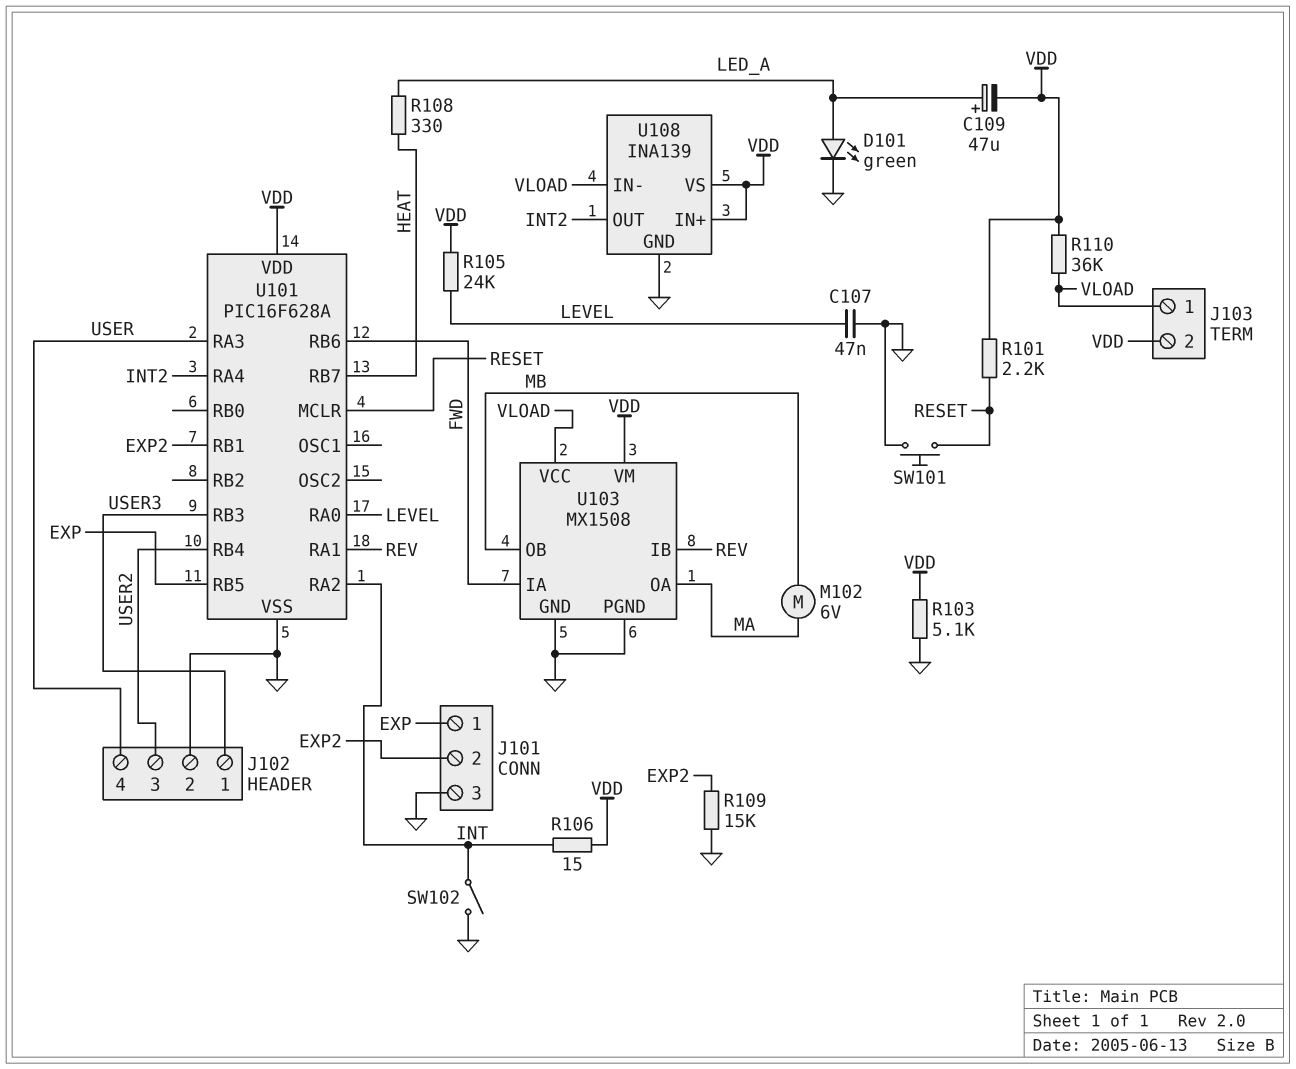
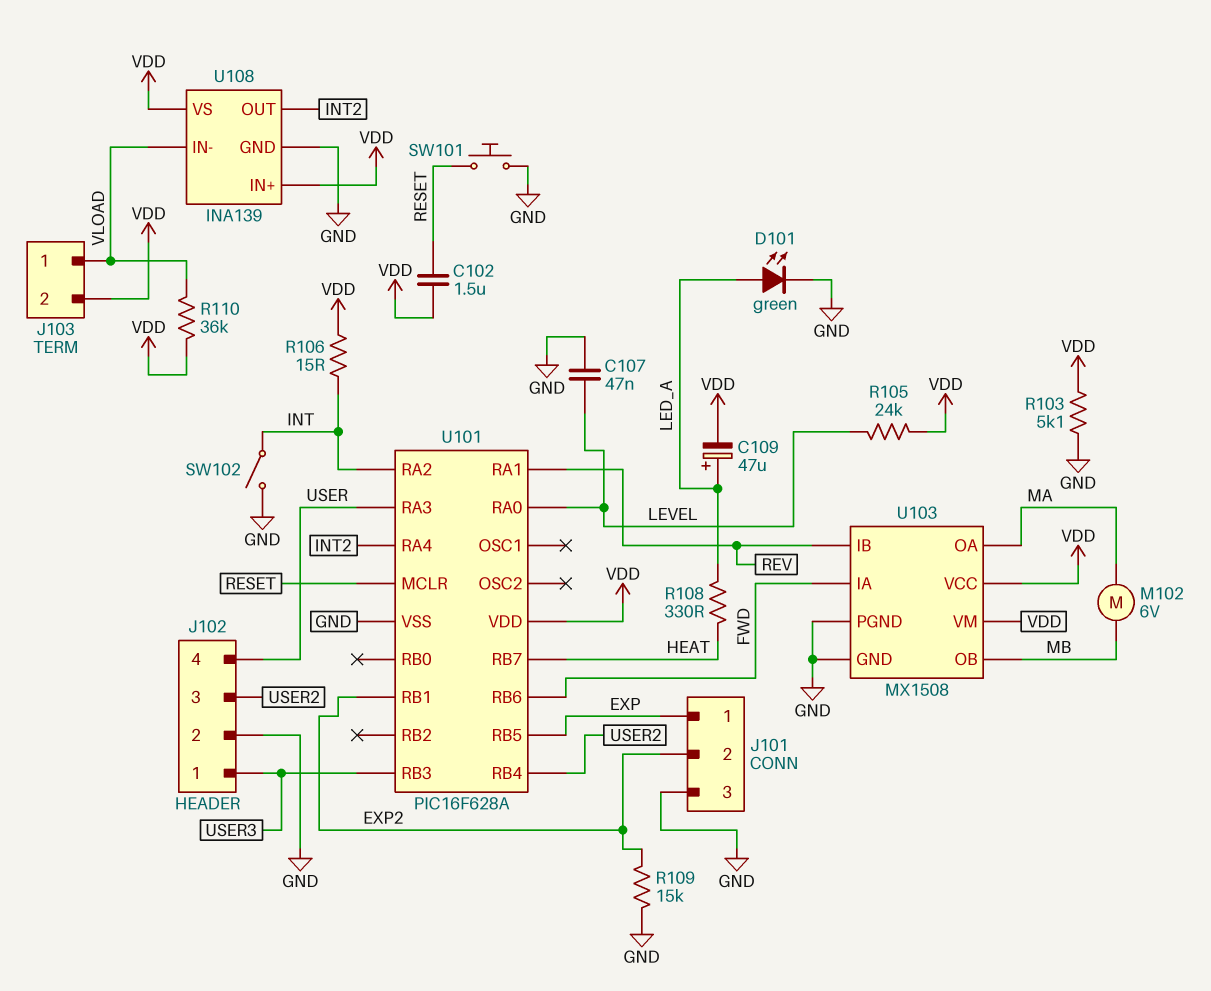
C102: none -> 1.5uF (RESET, VDD)
R101: 2.2k (RESET, VDD) -> none
U103 pin VCC: VLOAD -> VDD

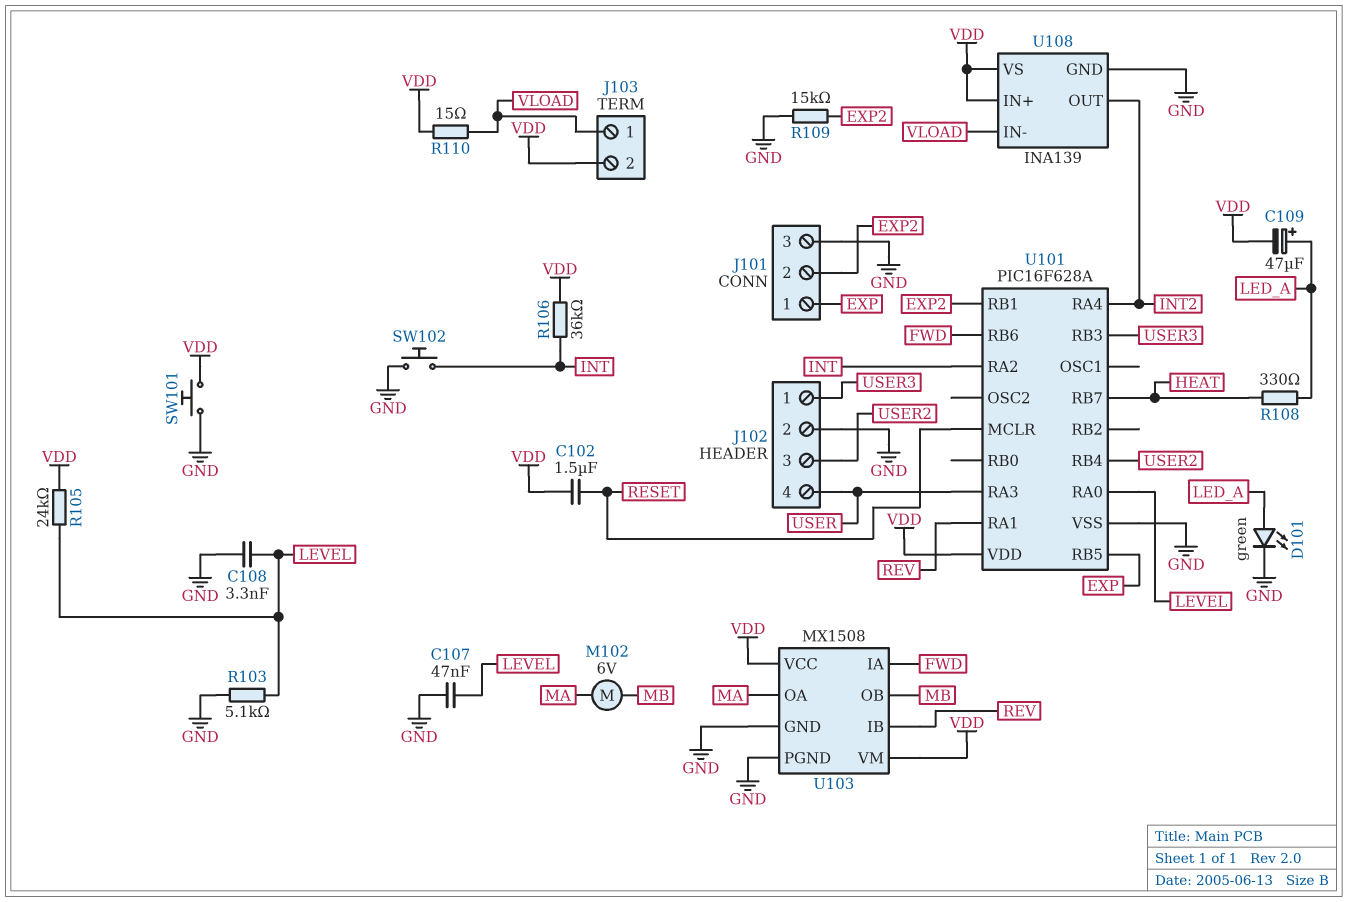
C108: none -> 3.3nF (GND, LEVEL)
R103: 5.1k (GND, VDD) -> 5.1k (GND, LEVEL)
R106: 15 (INT, VDD) -> 36k (INT, VDD)
R110: 36k (VDD, VLOAD) -> 15 (VDD, VLOAD)
SW101: button (GND, RESET) -> button (GND, VDD)
SW102: switch (GND, INT) -> button (GND, INT)

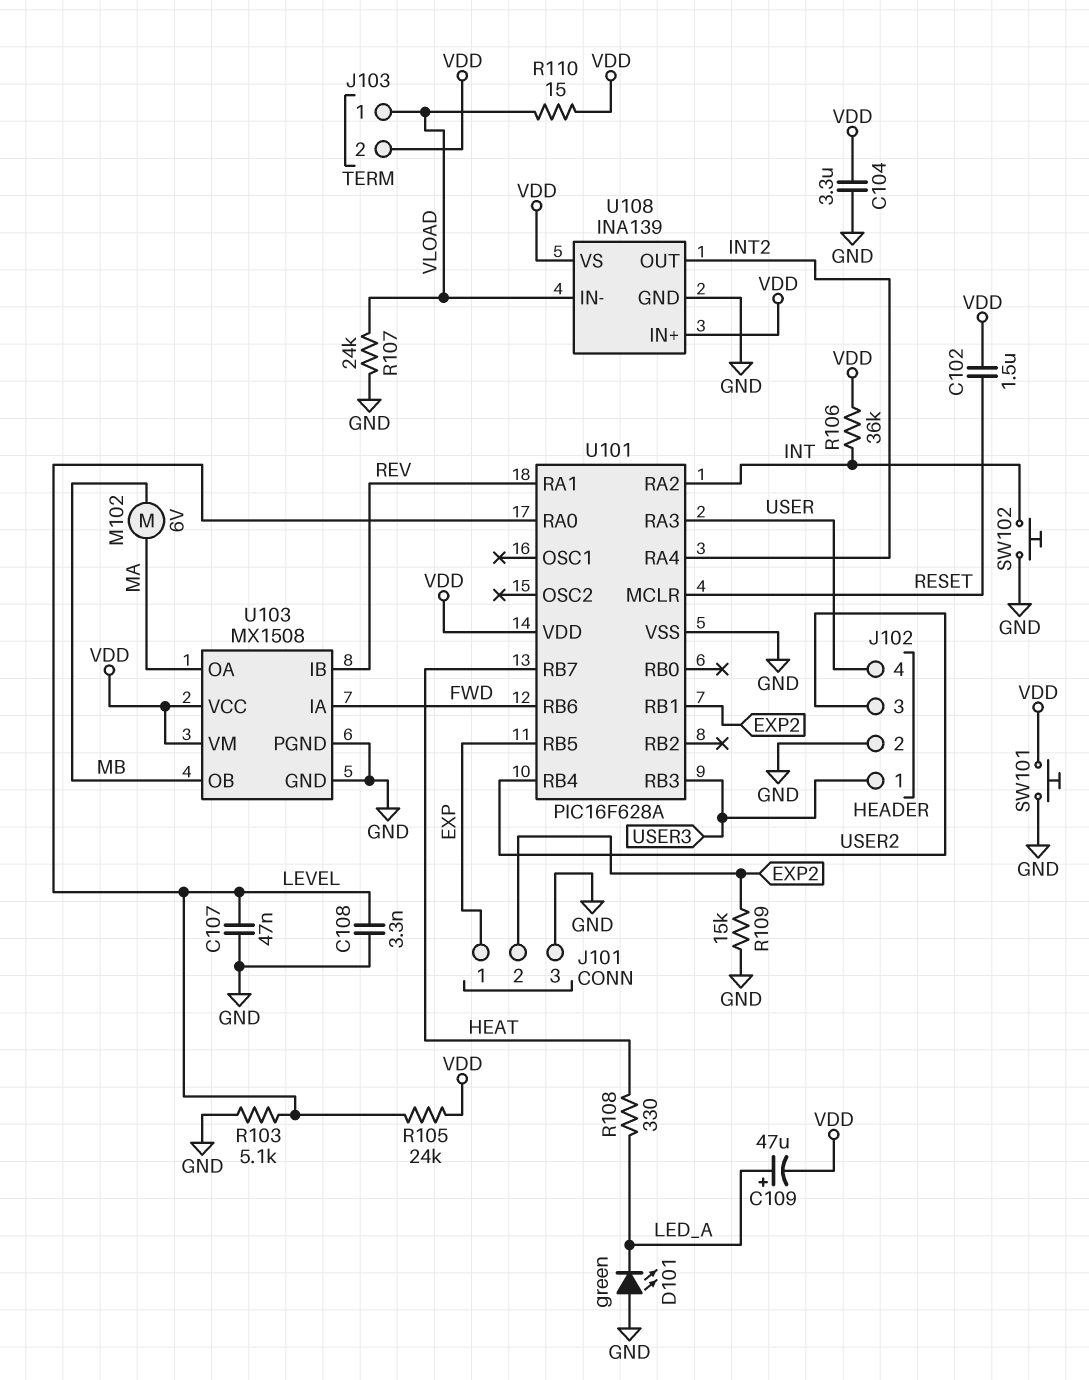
C104: none -> 3.3uF (GND, VDD)
D101: LED green (A LED_A, K GND) -> LED green (A GND, K LED_A)
R107: none -> 24k (GND, VLOAD)

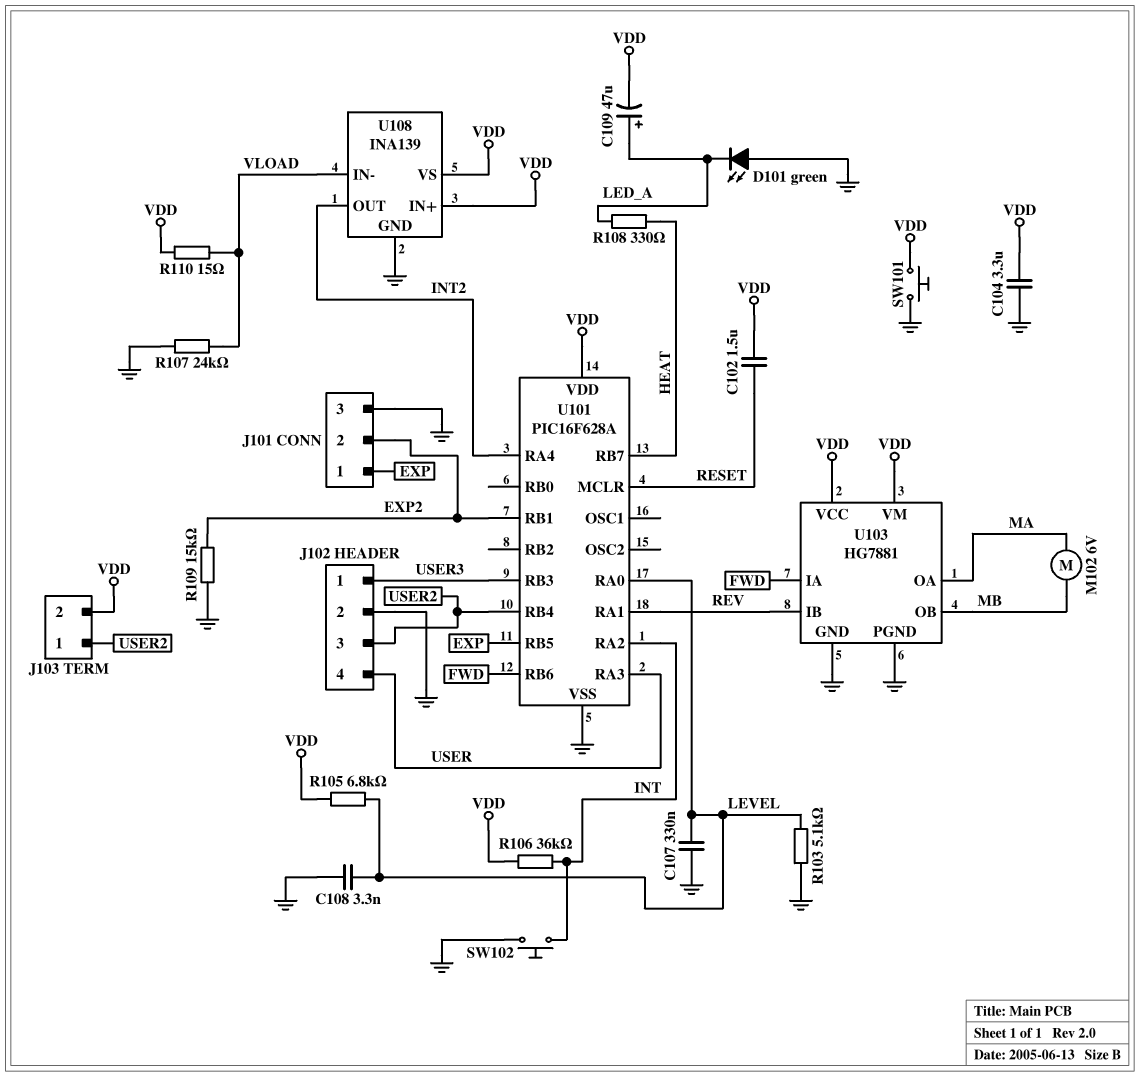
C107: 47nF (GND, LEVEL) -> 330nF (GND, LEVEL)
J103 pin 1: VLOAD -> USER2
R105: 24k (LEVEL, VDD) -> 6.8k (LEVEL, VDD)
U103: MX1508 -> HG7881

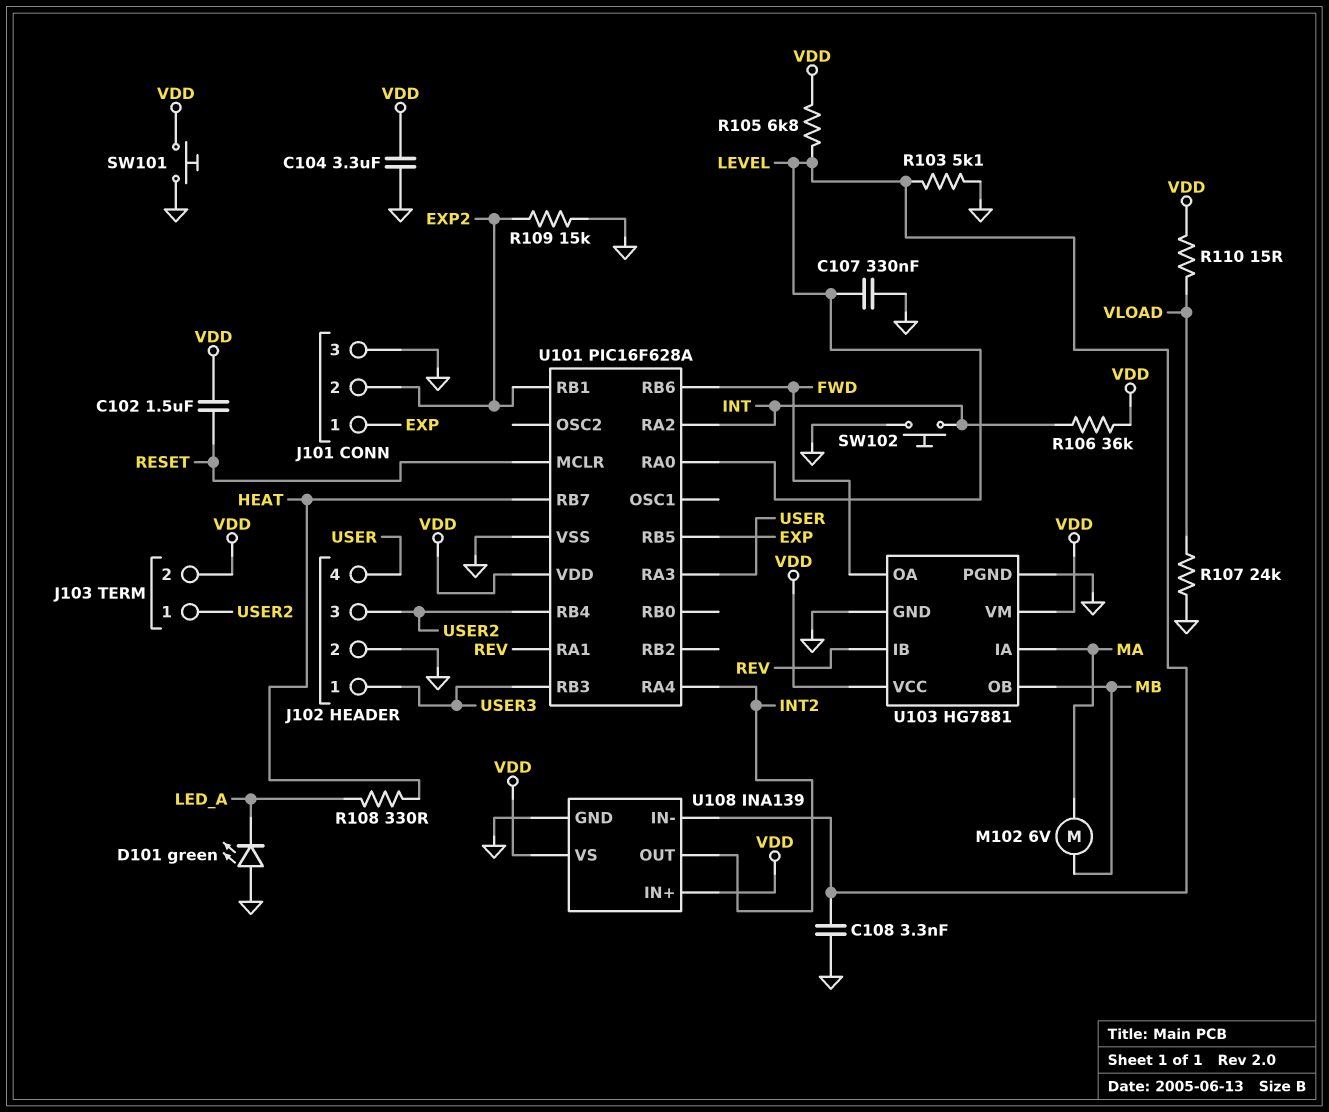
C109: 47uF (plus LED_A, minus VDD) -> none
U103 pin IA: FWD -> MA
U103 pin OA: MA -> FWD
U108 pin IN-: VLOAD -> LEVEL

